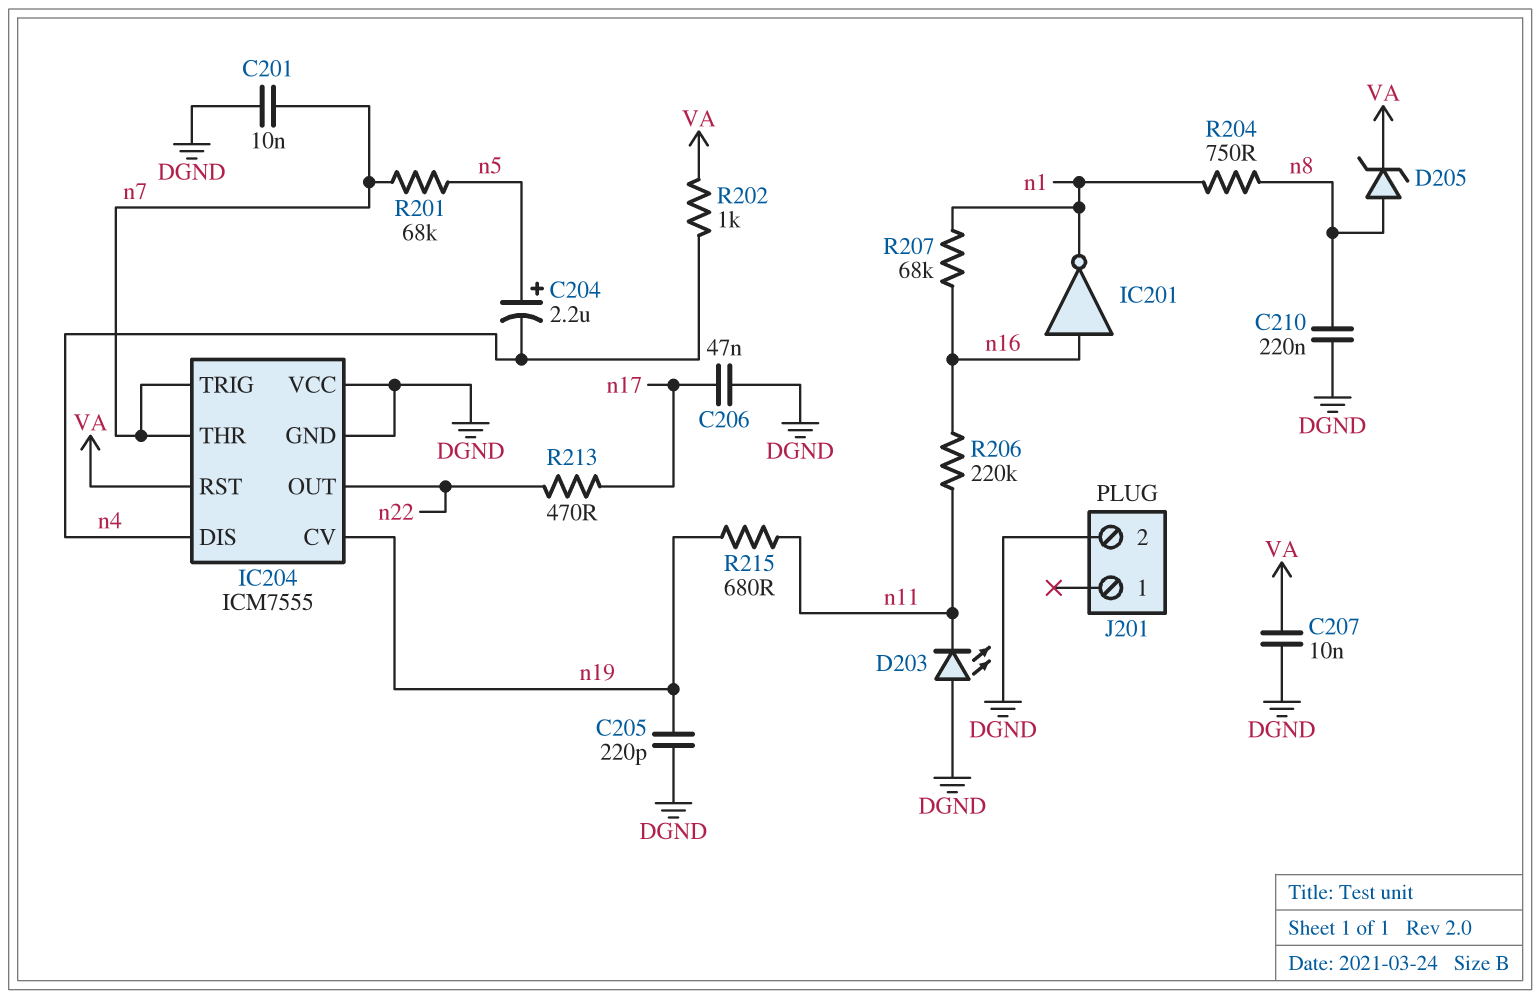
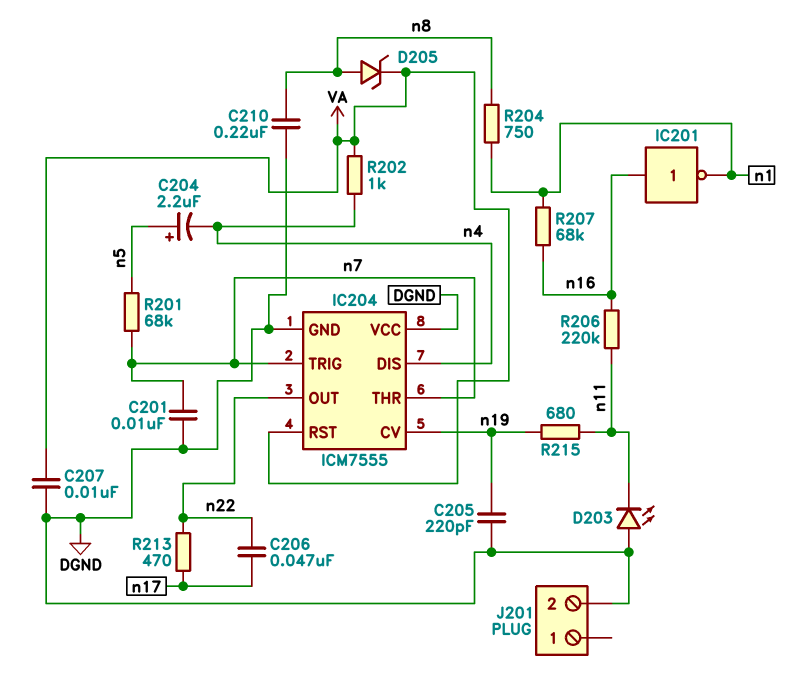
C206: 47nF (DGND, n17) -> 47nF (n17, n22)

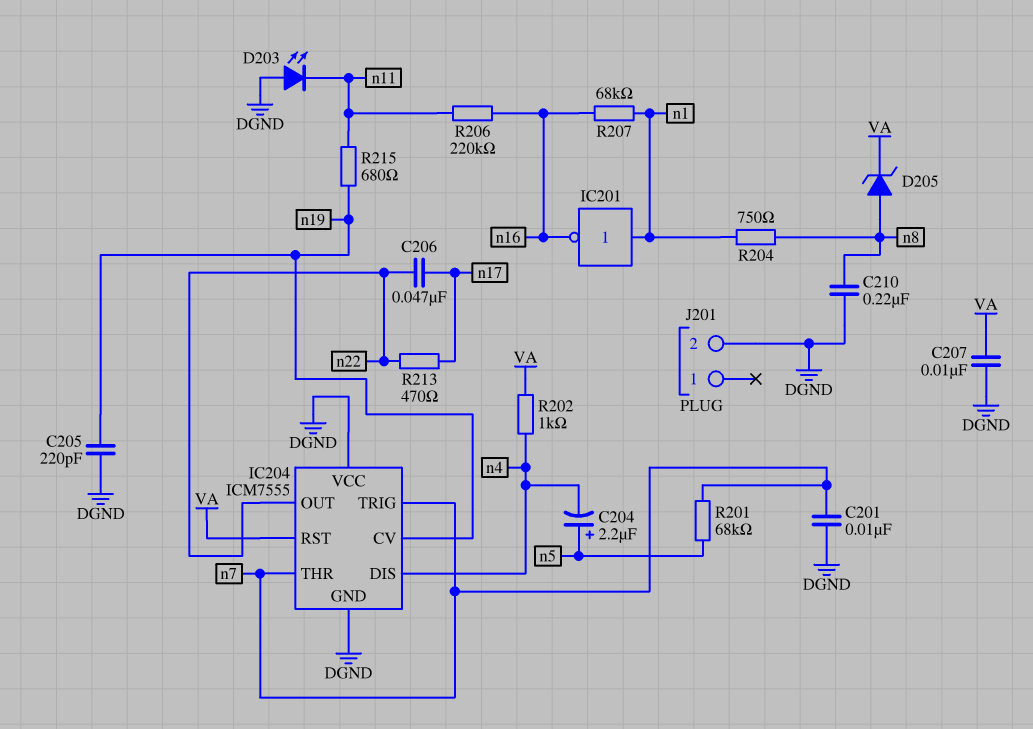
IC201: NOT (in n16, out n1) -> NOT (in n1, out n16)

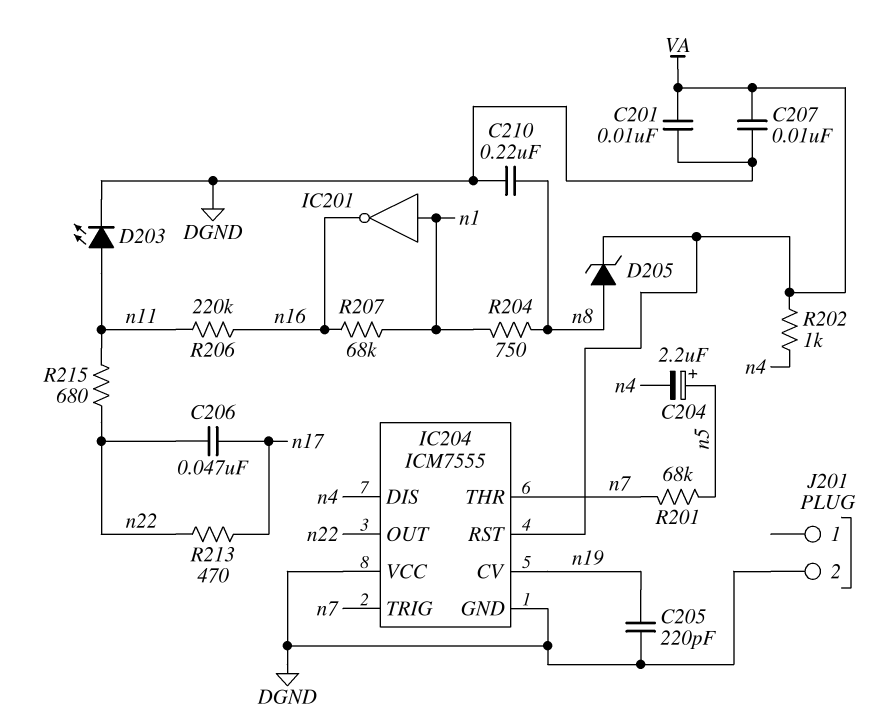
C201: 10nF (DGND, n7) -> 10nF (DGND, VA)
D203: LED (A DGND, K n11) -> LED (A n11, K DGND)
R215: 680 (n11, n19) -> 680 (n11, n22)

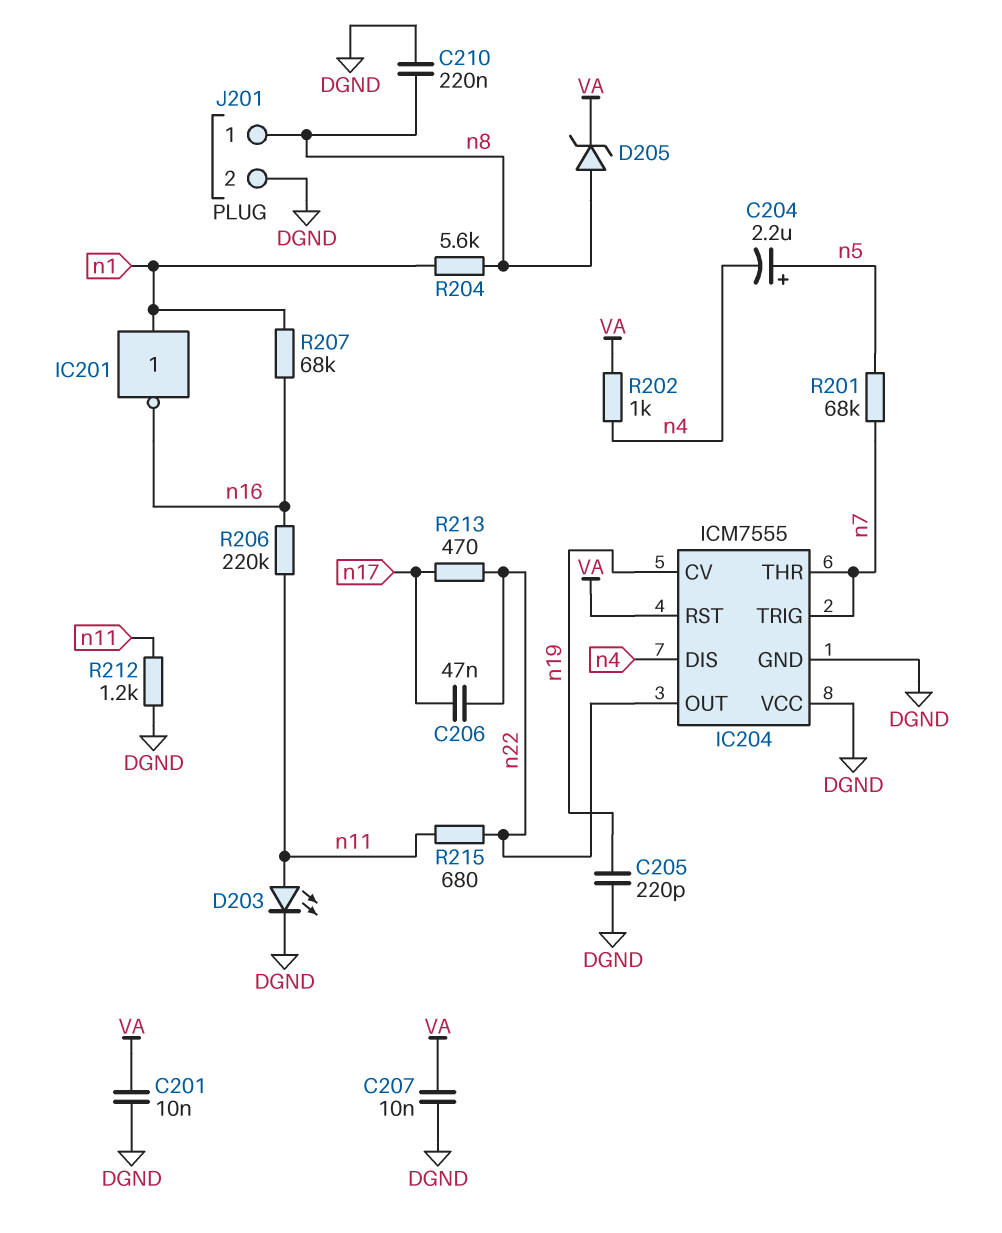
J201 pin 1: none -> n8
R204: 750 (n1, n8) -> 5.6k (n1, n8)
R212: none -> 1.2k (DGND, n11)

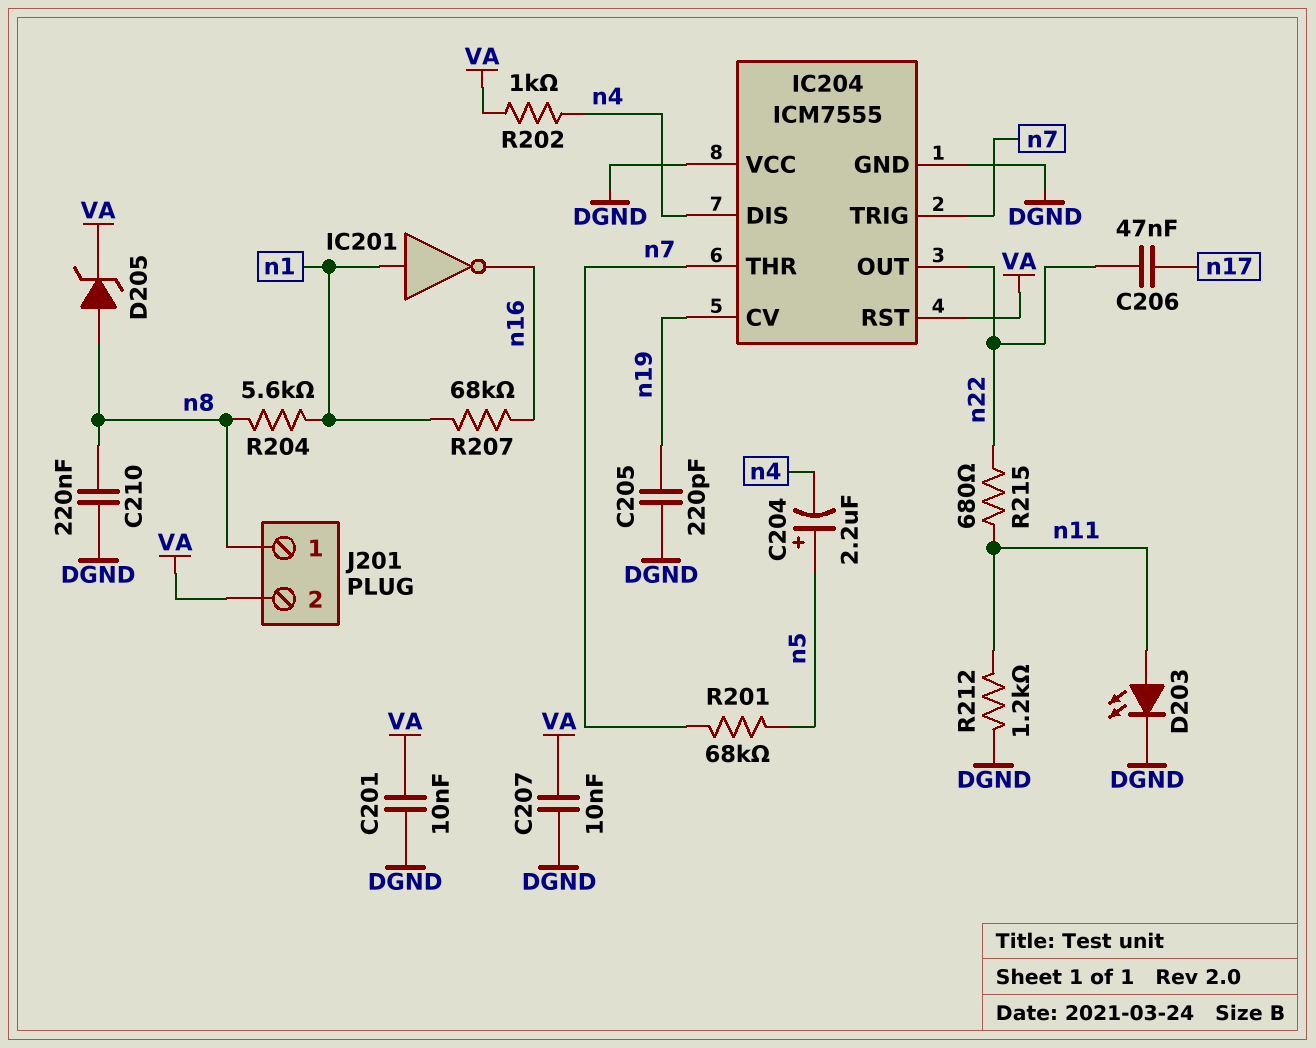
J201 pin 2: DGND -> VA
R206: 220k (n11, n16) -> none
R213: 470 (n17, n22) -> none

